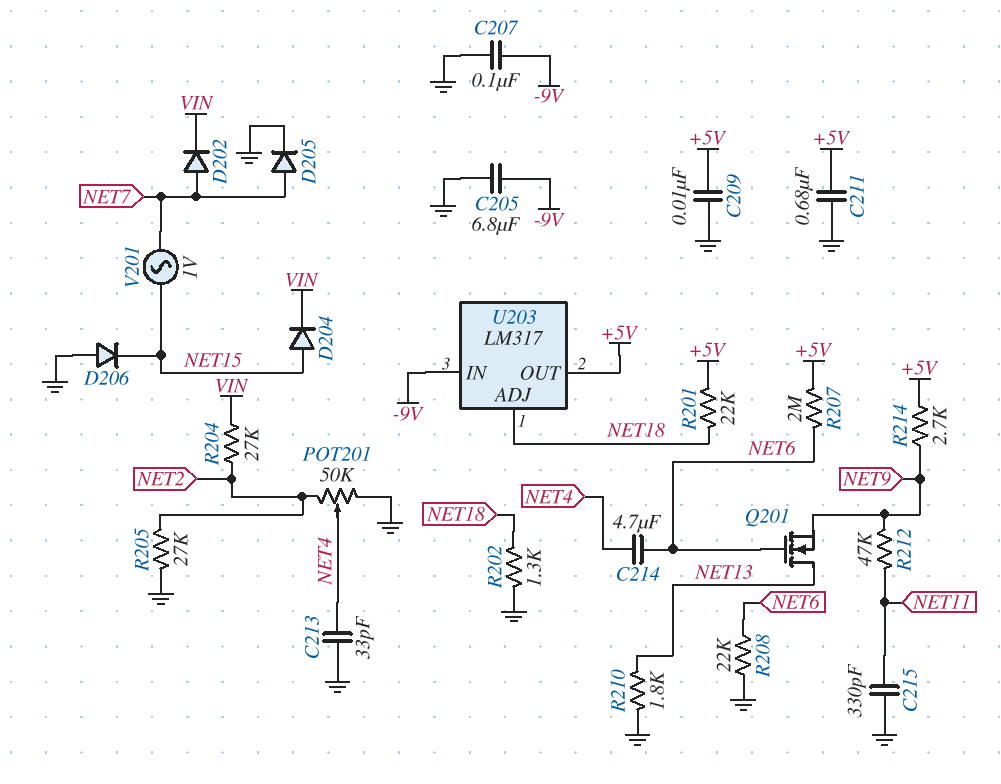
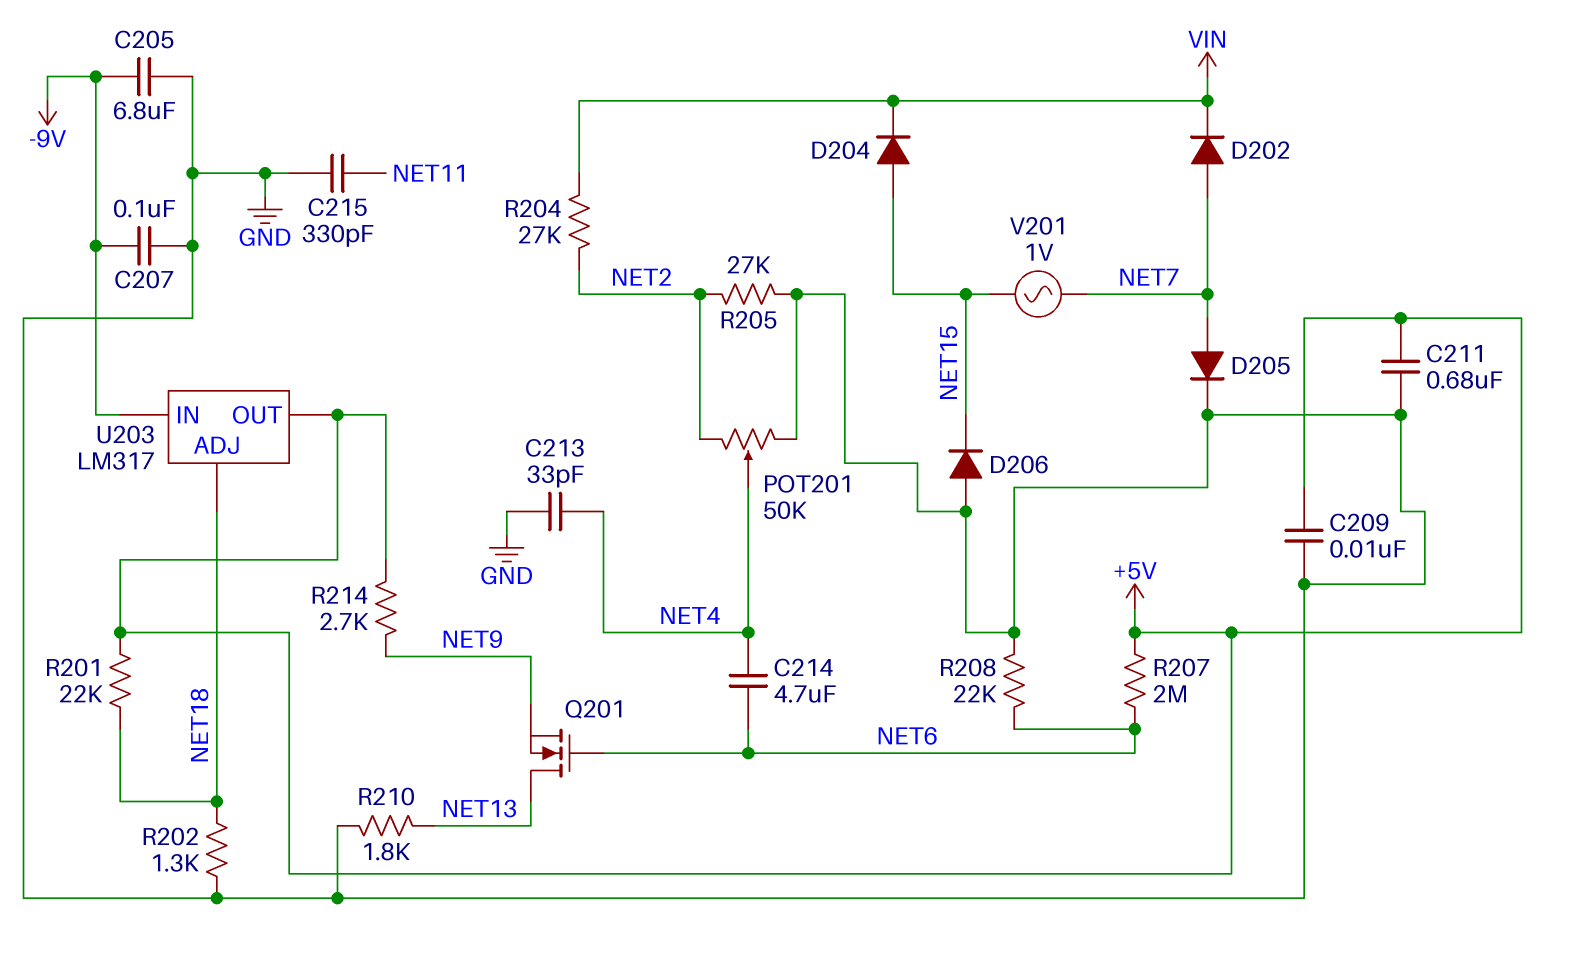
R212: 47k (NET9, NET11) -> none

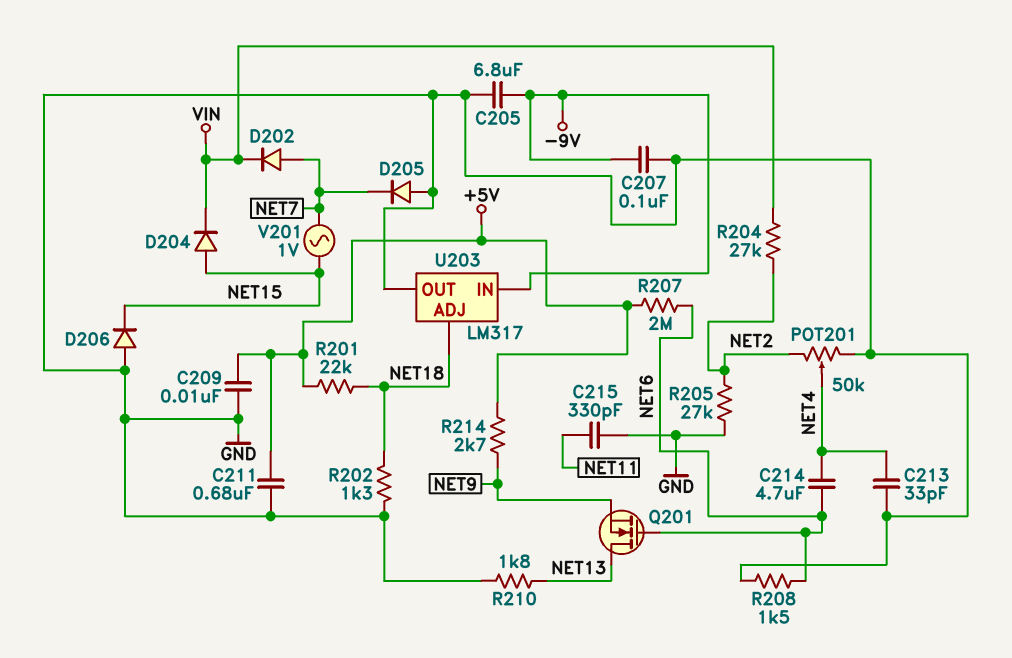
D205: diode (A NET7, K GND) -> diode (A GND, K NET7)
R208: 22k (GND, NET6) -> 1.5k (GND, NET6)
U203 pin OUT: +5V -> GND

